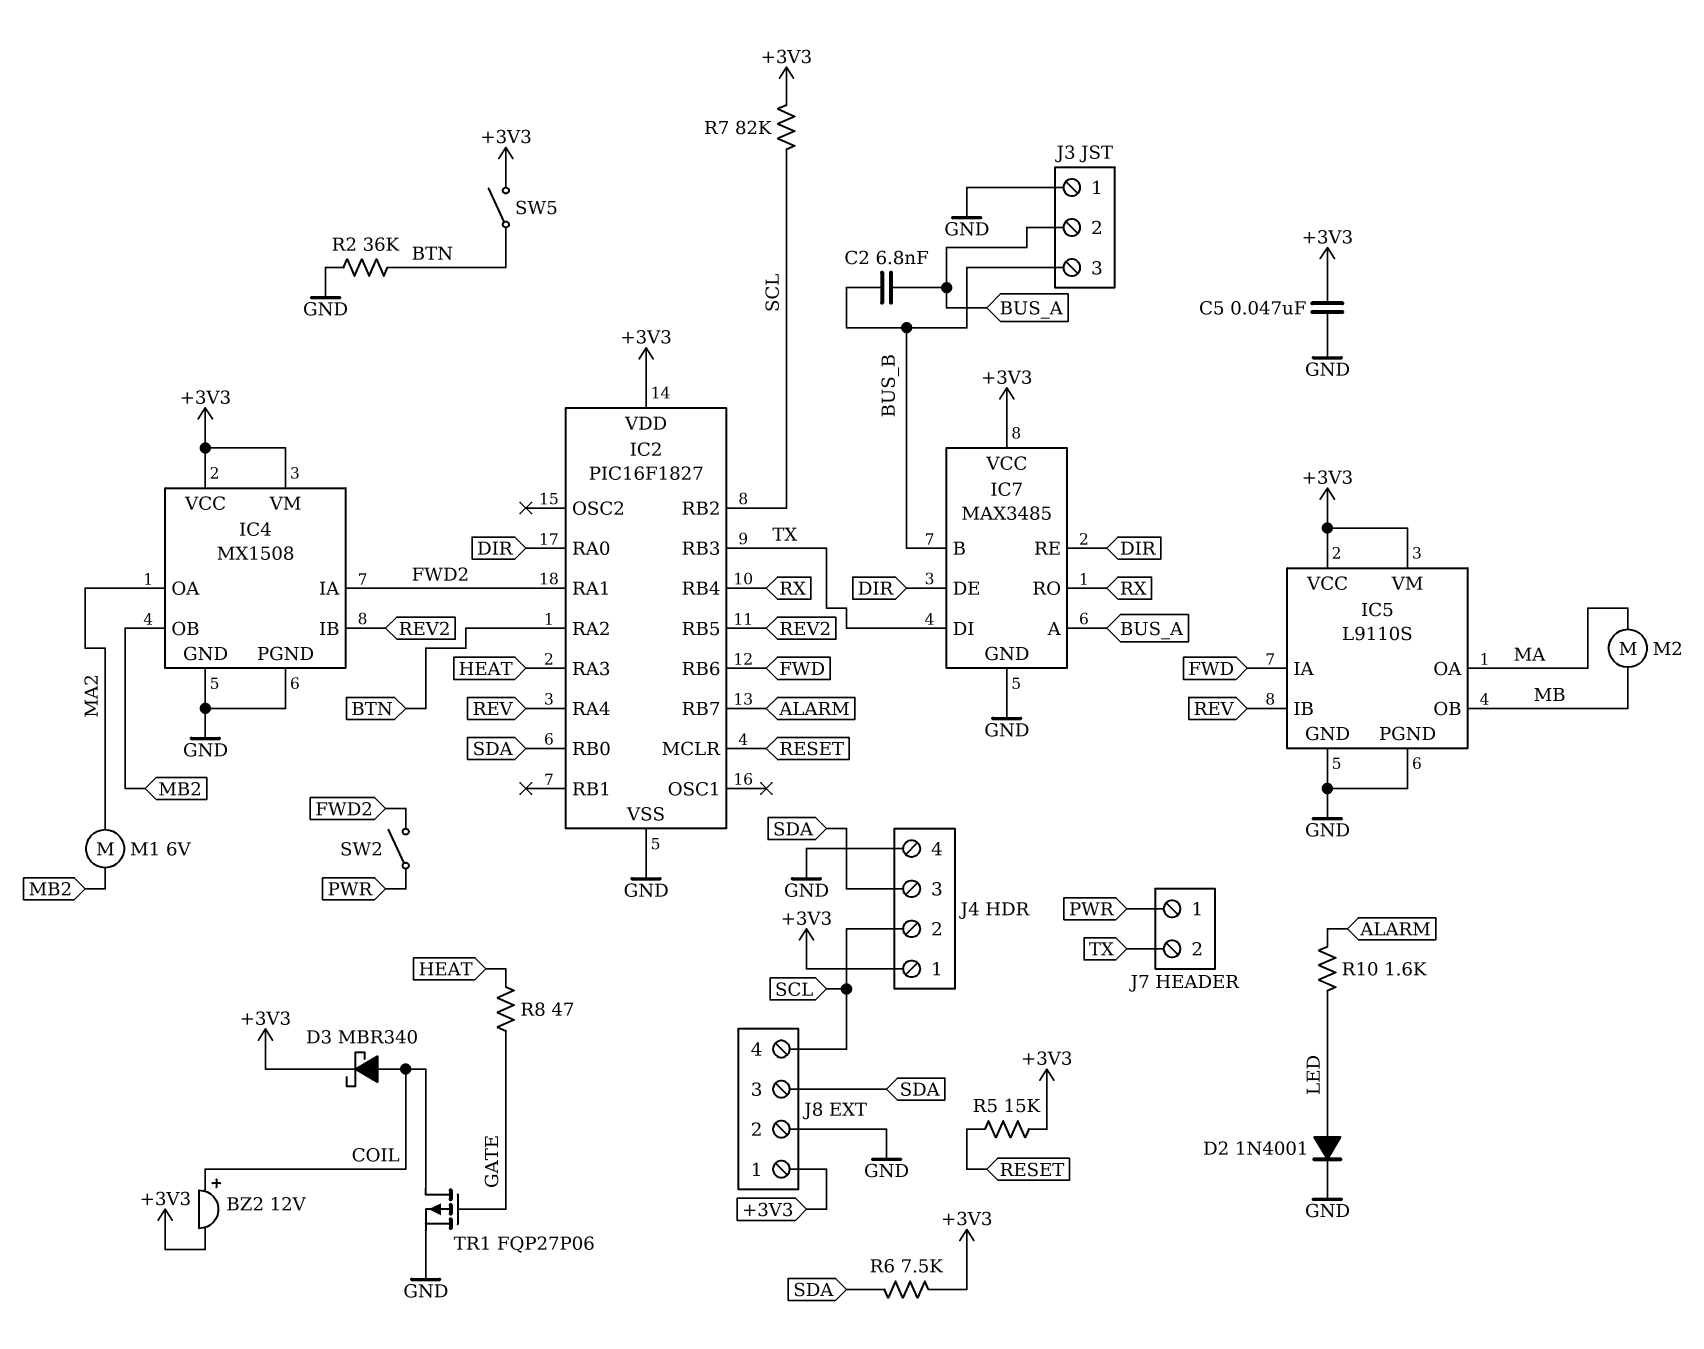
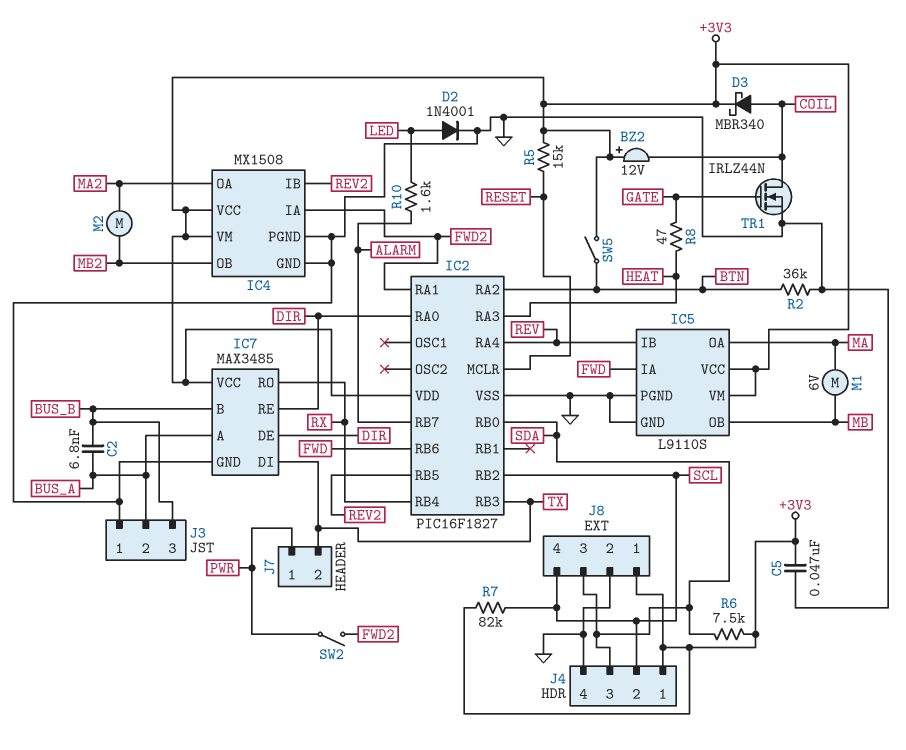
BZ2: buzzer 12V (plus COIL, minus +3V3) -> buzzer 12V (plus +3V3, minus COIL)
M1: motor 6V (MA2, MB2) -> motor 6V (MA, MB)
M2: motor (MA, MB) -> motor (MA2, MB2)
TR1: PMOS FQP27P06 (G GATE, D COIL, S GND) -> NMOS IRLZ44N (G GATE, D COIL, S GND)

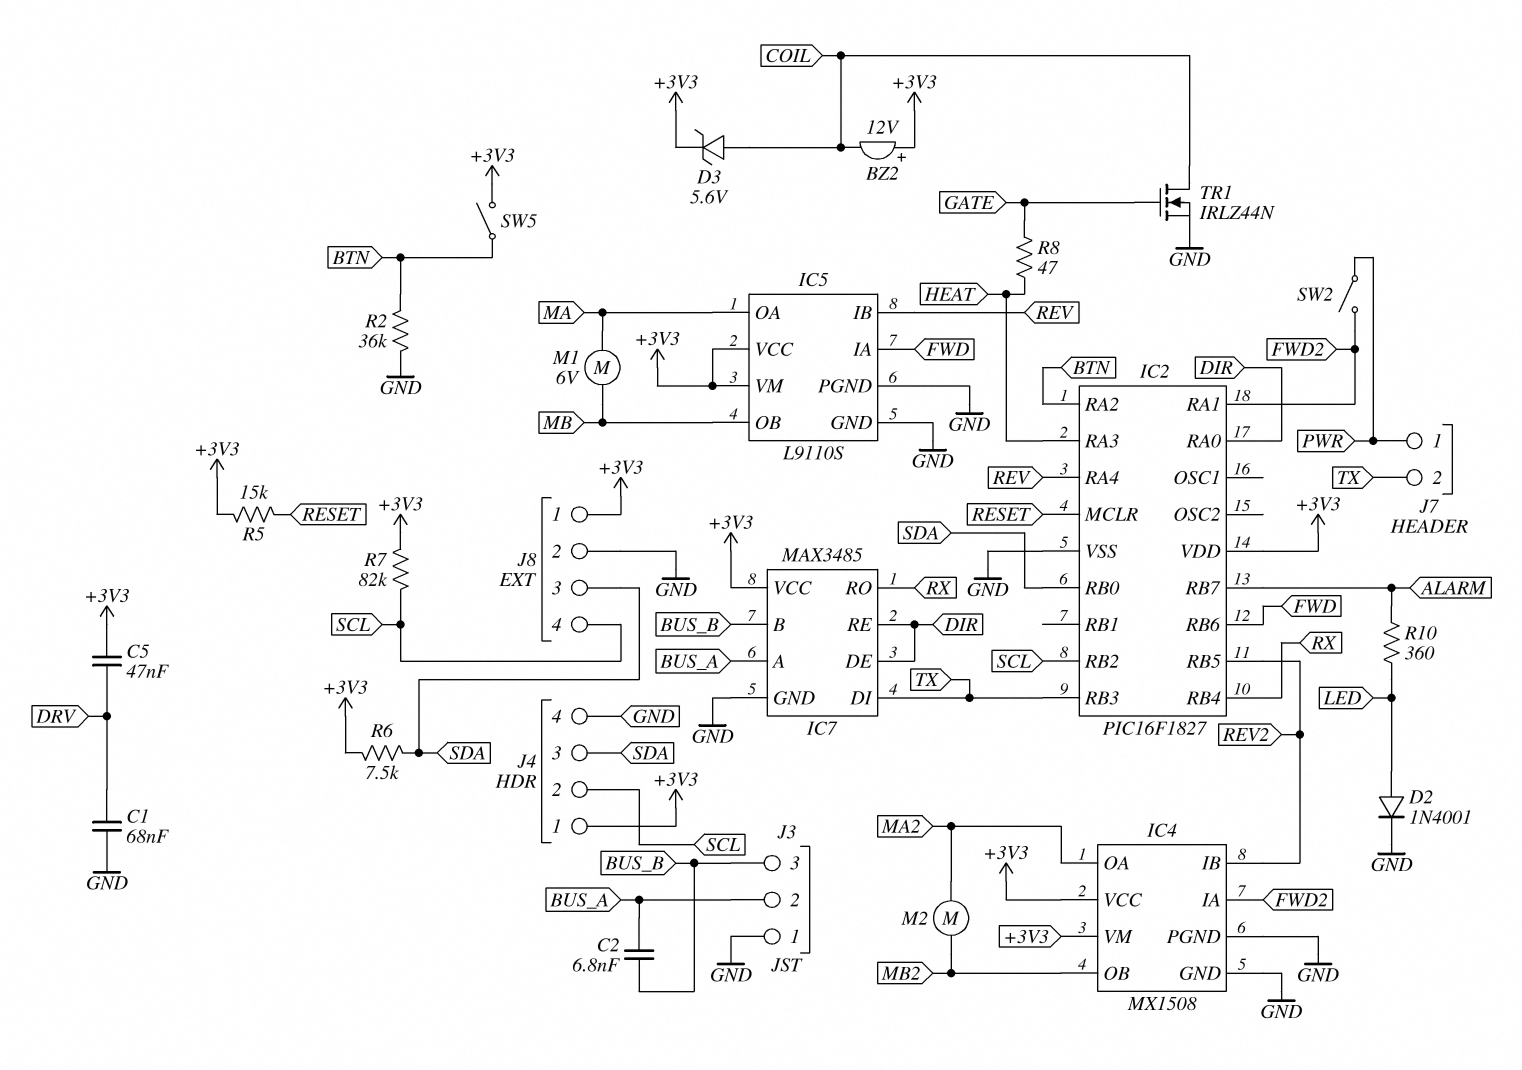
C1: none -> 68nF (DRV, GND)
C5: 47nF (+3V3, GND) -> 47nF (+3V3, DRV)
D3: schottky MBR340 (A COIL, K +3V3) -> zener 5.6V (A COIL, K +3V3)
R10: 1.6k (ALARM, LED) -> 360 (ALARM, LED)

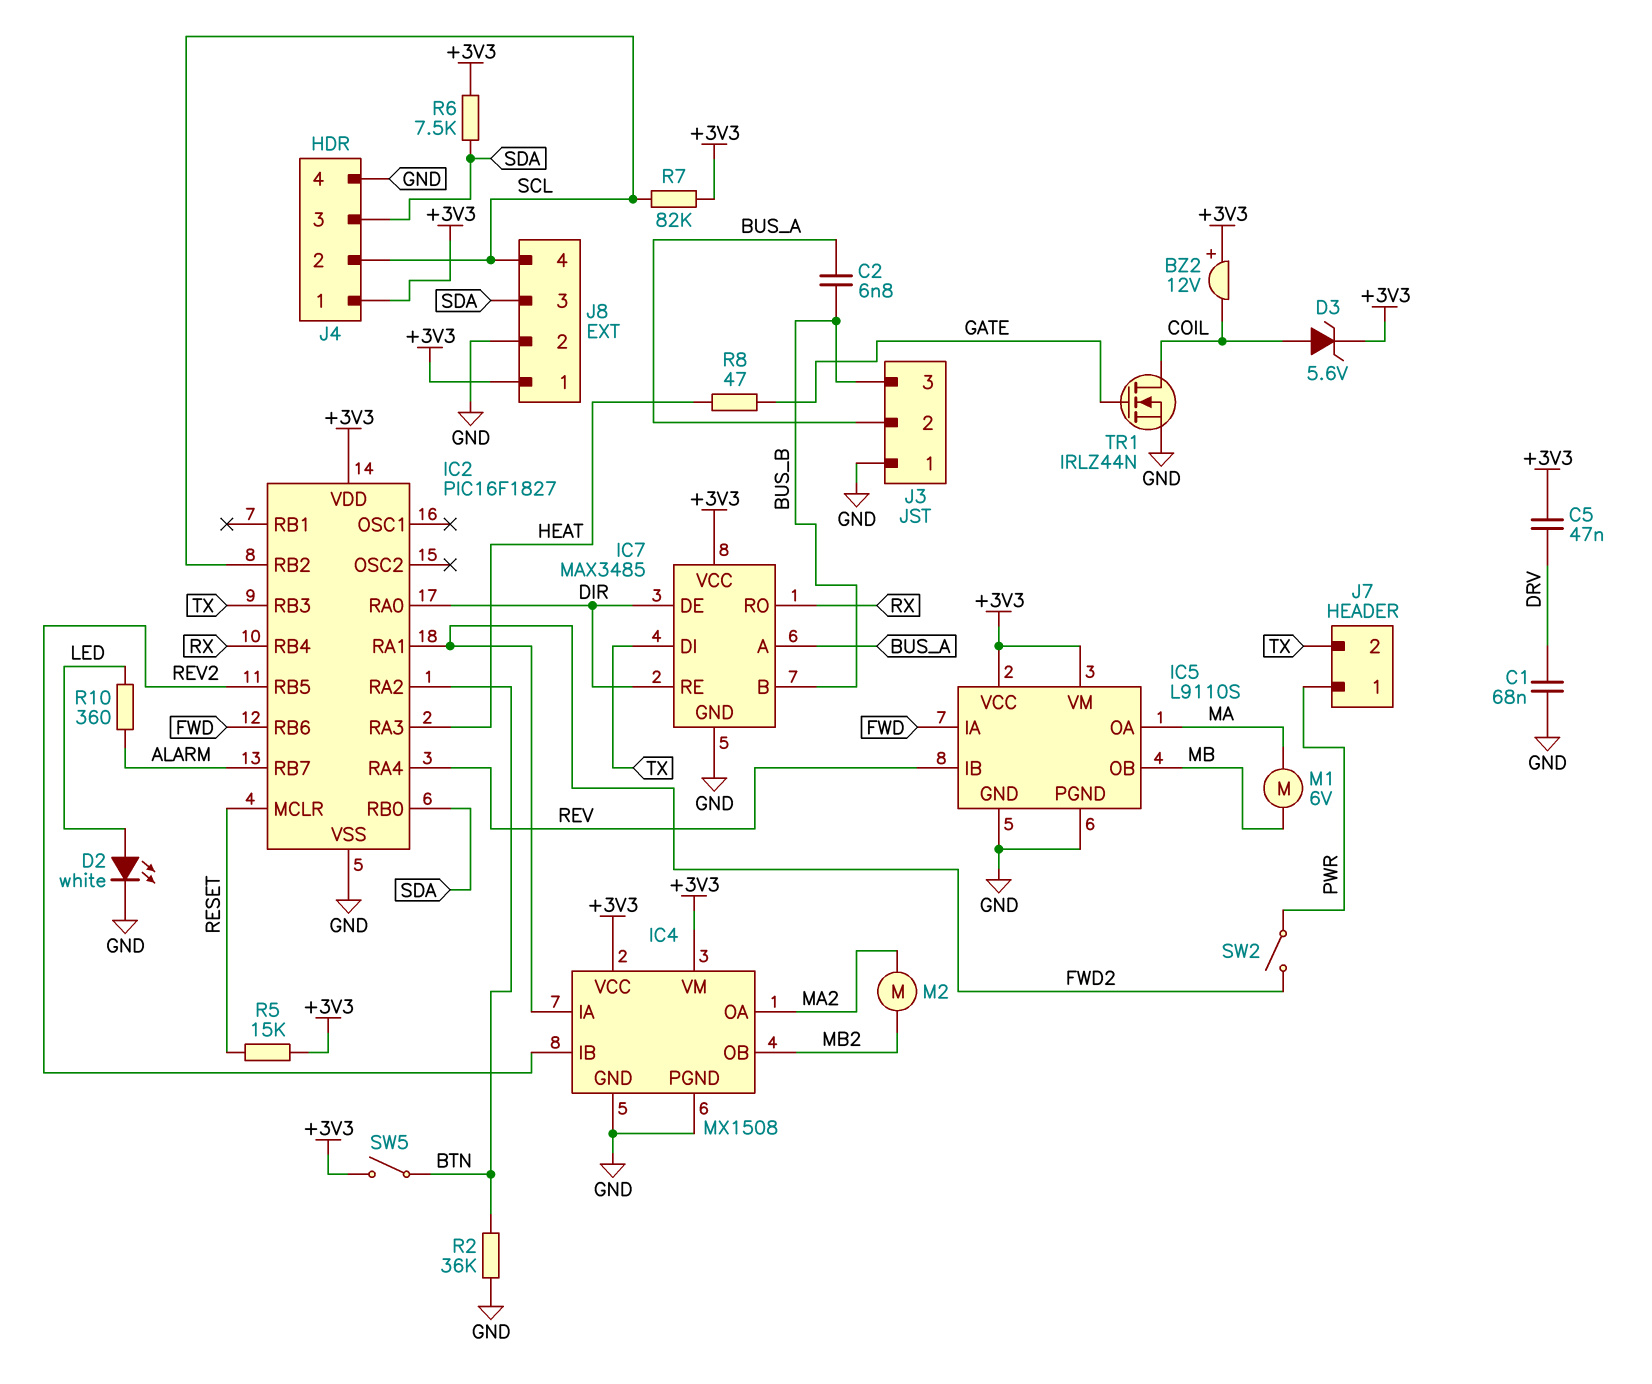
D2: diode 1N4001 (A LED, K GND) -> LED white (A LED, K GND)

